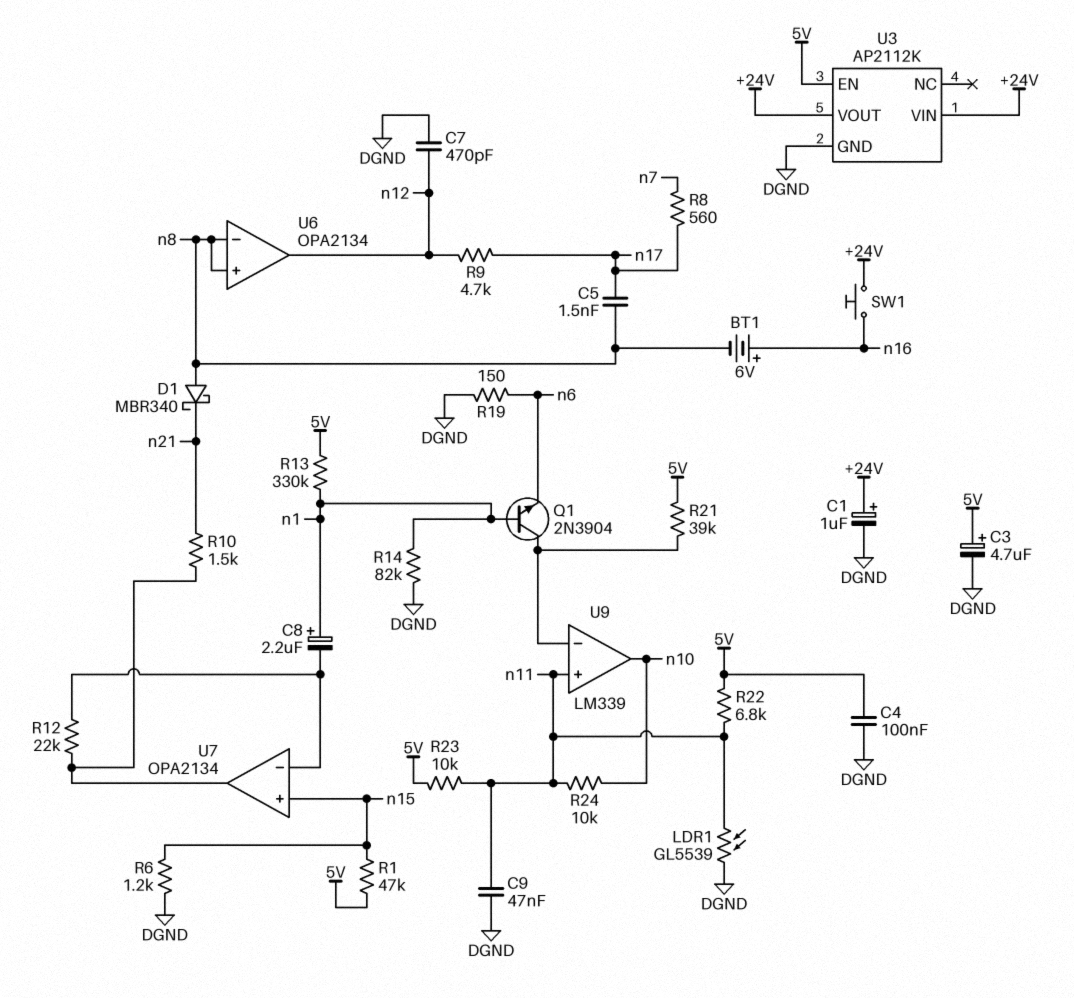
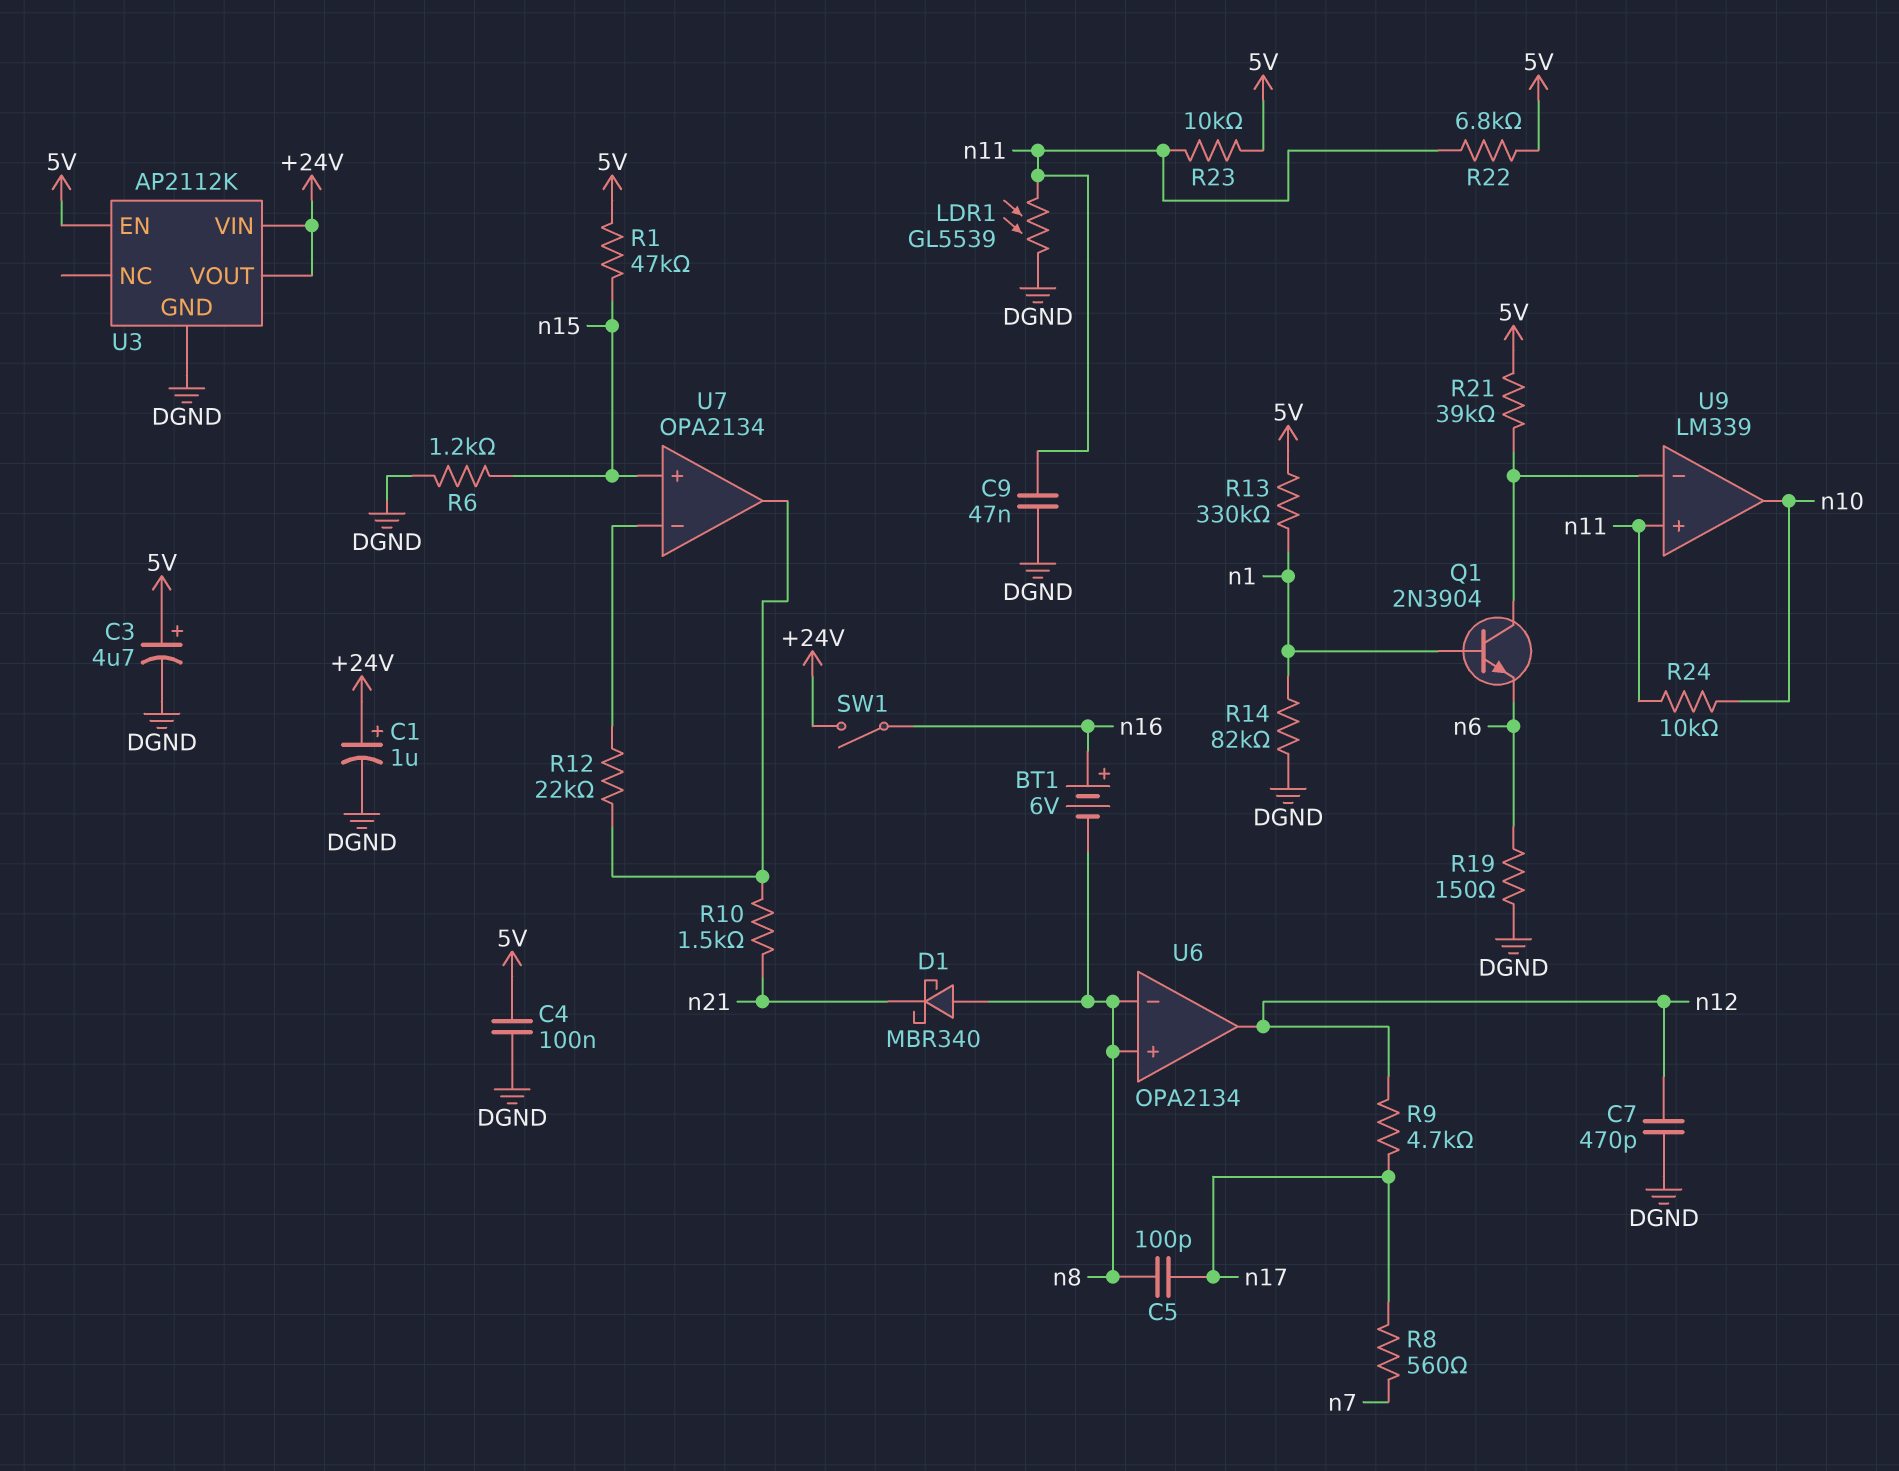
C5: 1.5nF (n8, n17) -> 100pF (n8, n17)
C8: 2.2uF (plus n1, minus U7/in-) -> none
SW1: button (+24V, n16) -> switch (+24V, n16)

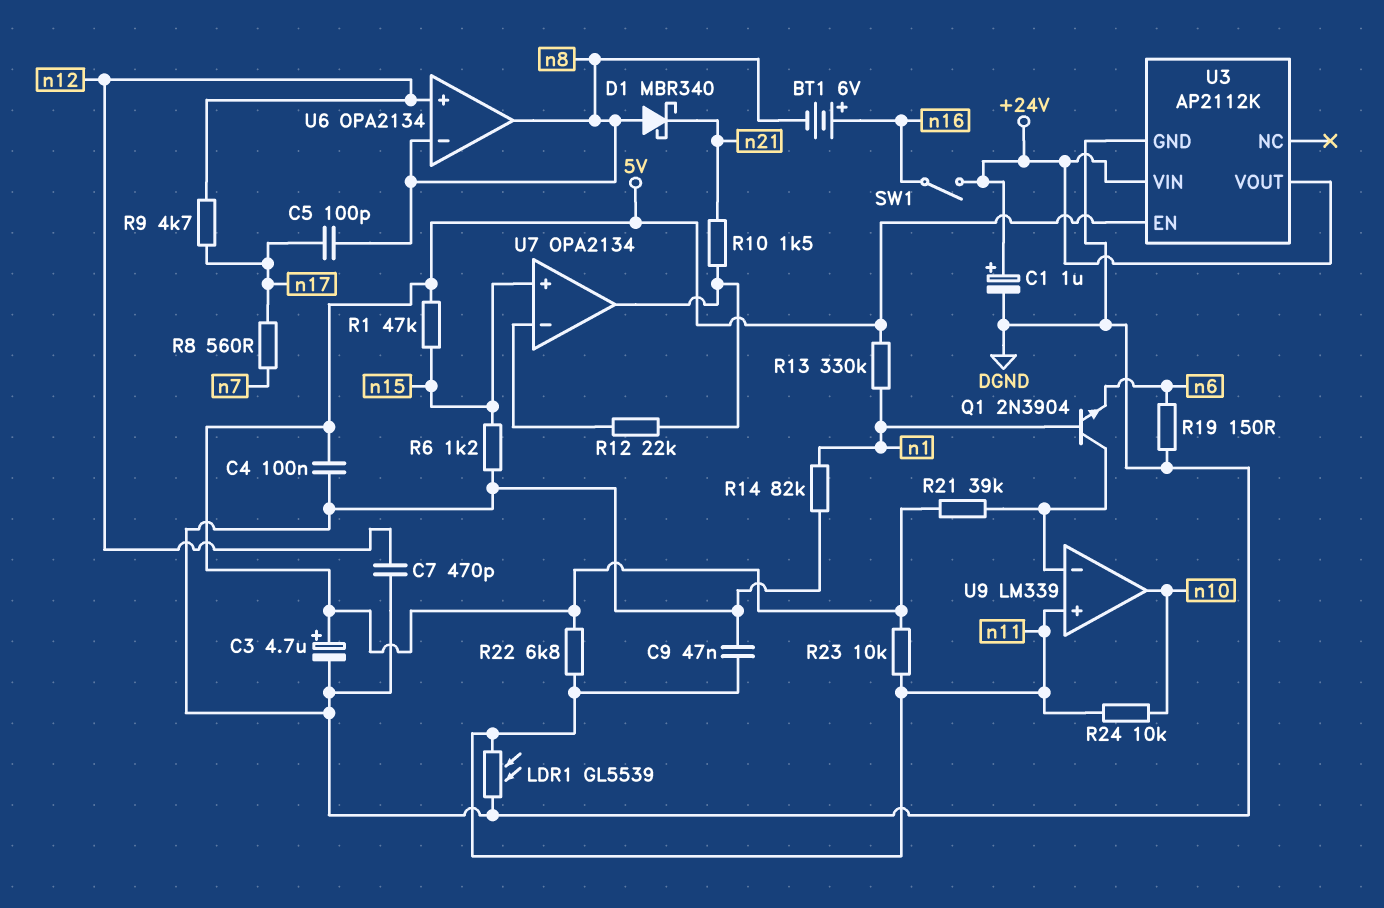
U6 pin in+: n8 -> n12
U6 pin out: n12 -> n8

